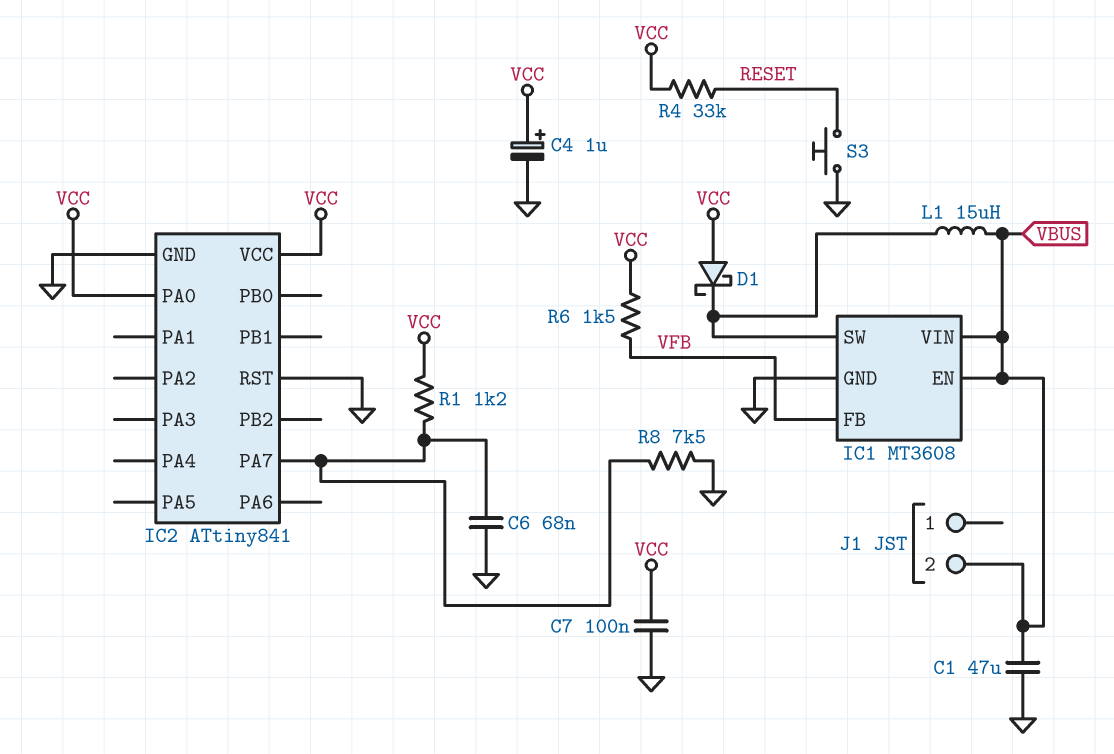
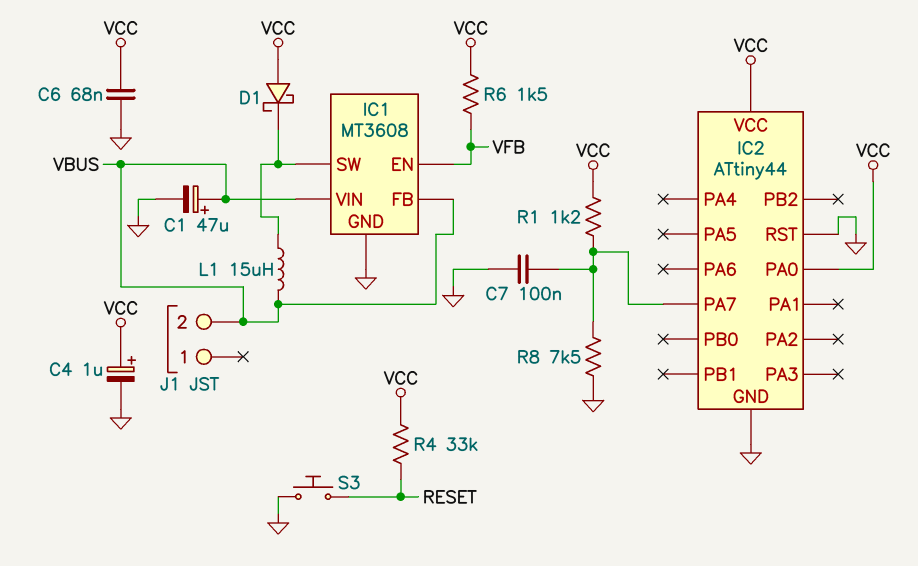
C1: 47uF (GND, VBUS) -> 47uF (plus VBUS, minus GND)
C6: 68nF (GND, IC2/PA7) -> 68nF (GND, VCC)
C7: 100nF (GND, VCC) -> 100nF (GND, IC2/PA7)
IC1 pin EN: VBUS -> VFB
IC1 pin FB: VFB -> VBUS
IC2: ATtiny841 -> ATtiny44

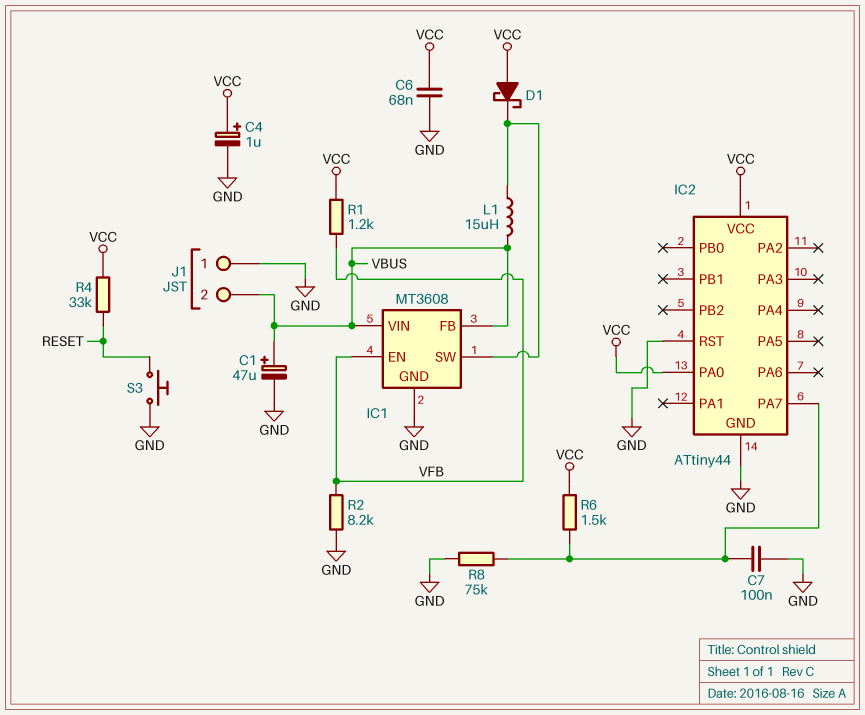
J1 pin 1: none -> GND
R1: 1.2k (IC2/PA7, VCC) -> 1.2k (VCC, VFB)
R2: none -> 8.2k (GND, VFB)
R6: 1.5k (VCC, VFB) -> 1.5k (IC2/PA7, VCC)
R8: 7.5k (GND, IC2/PA7) -> 75k (GND, IC2/PA7)

